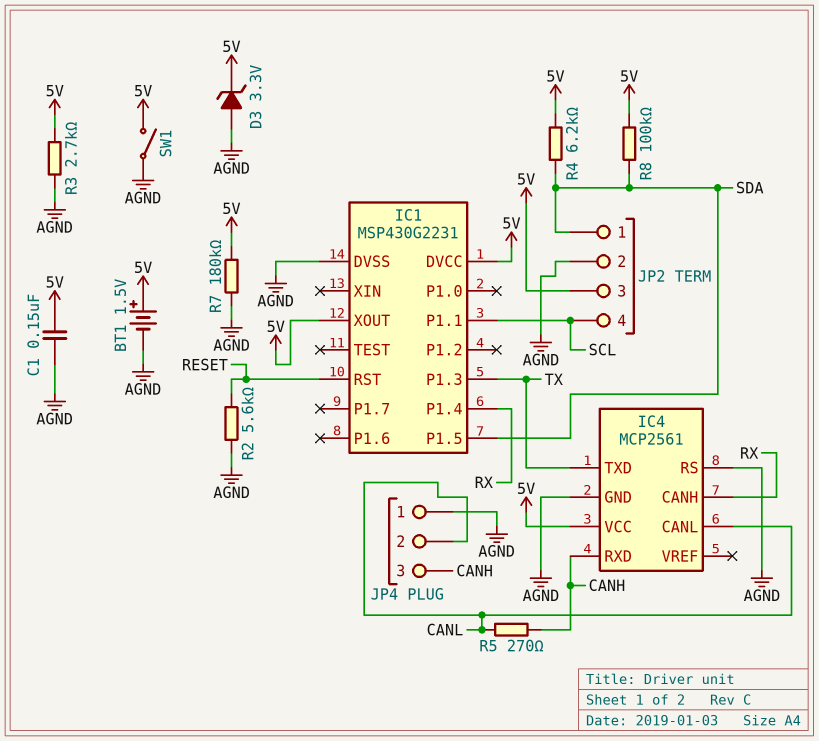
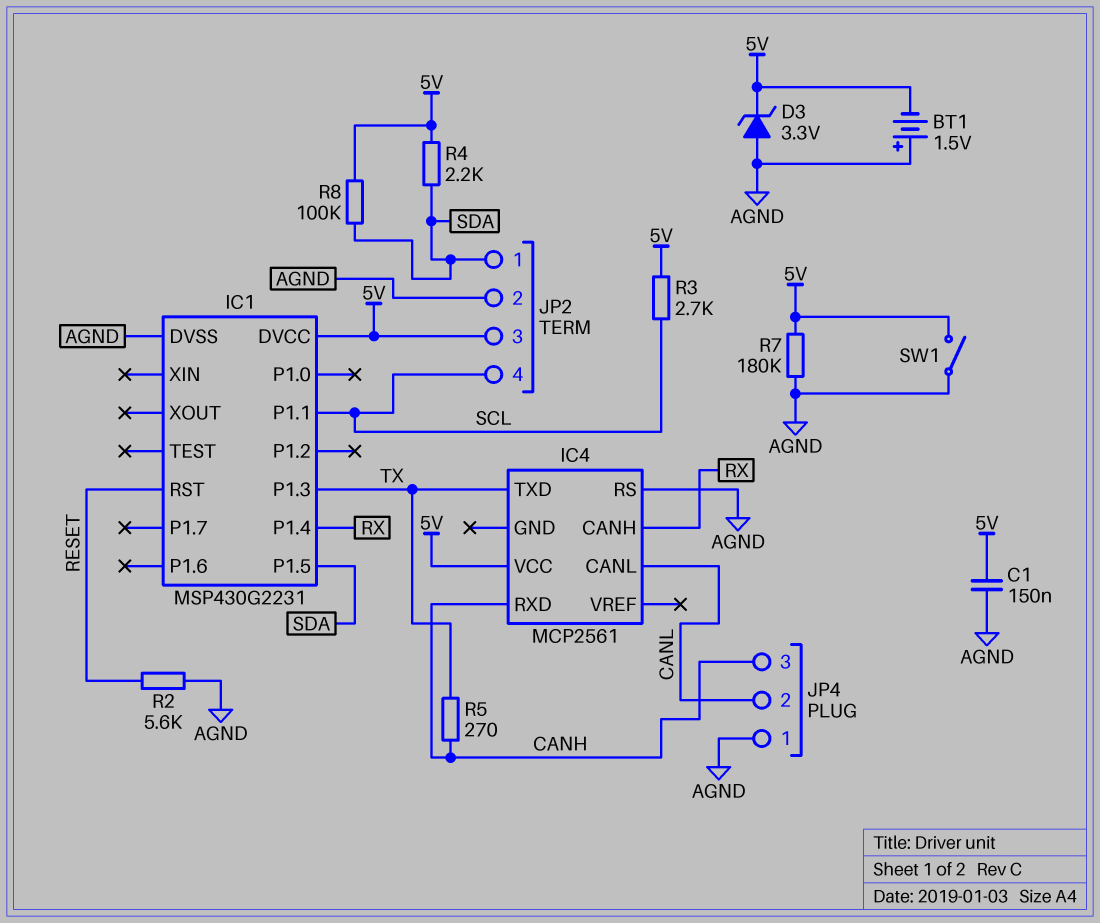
BT1: 1.5V (plus 5V, minus AGND) -> 1.5V (plus AGND, minus 5V)
IC1 pin XOUT: 5V -> none
IC4 pin GND: AGND -> none
R3: 2.7k (5V, AGND) -> 2.7k (5V, SCL)
R4: 6.2k (5V, SDA) -> 2.2k (5V, SDA)
R5: 270 (CANH, CANL) -> 270 (CANH, TX)

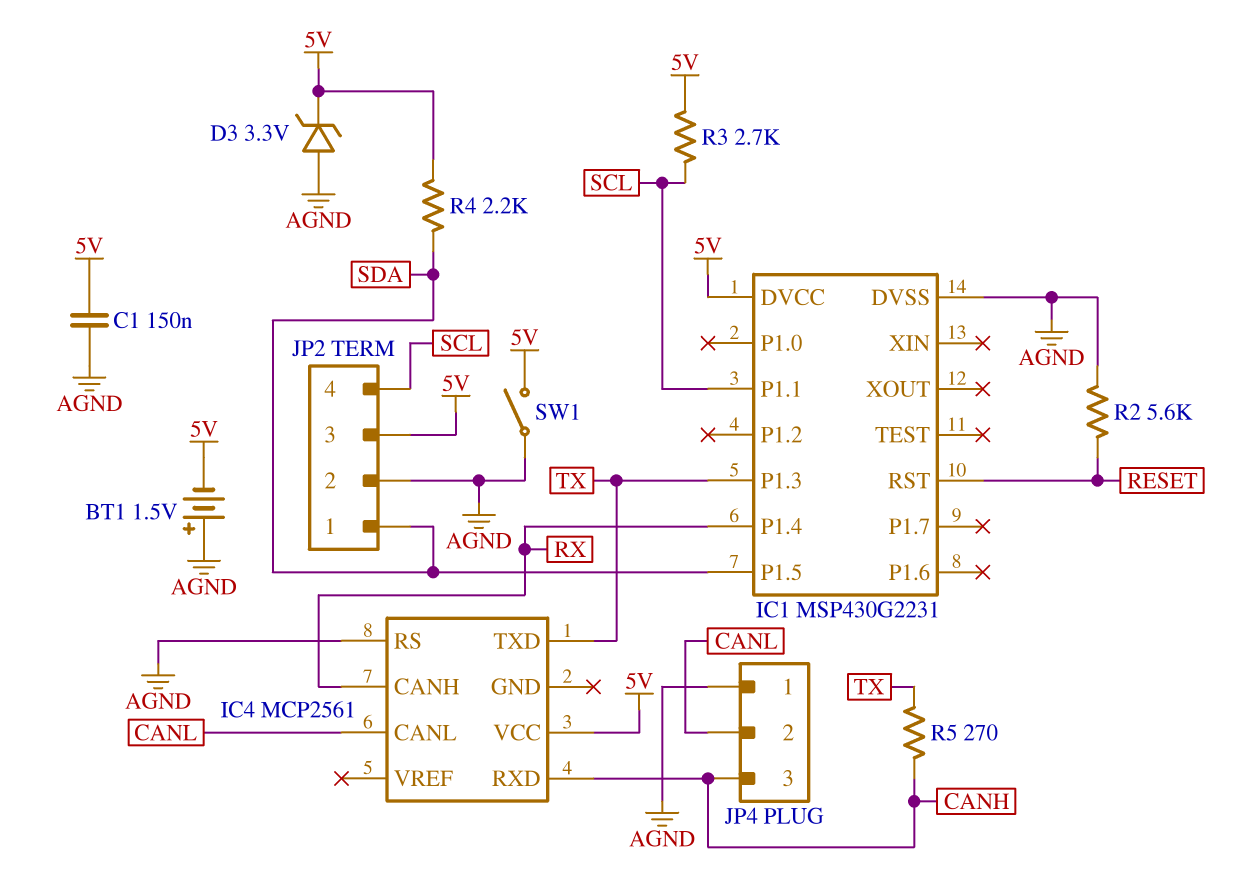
R7: 180k (5V, AGND) -> none
R8: 100k (5V, SDA) -> none

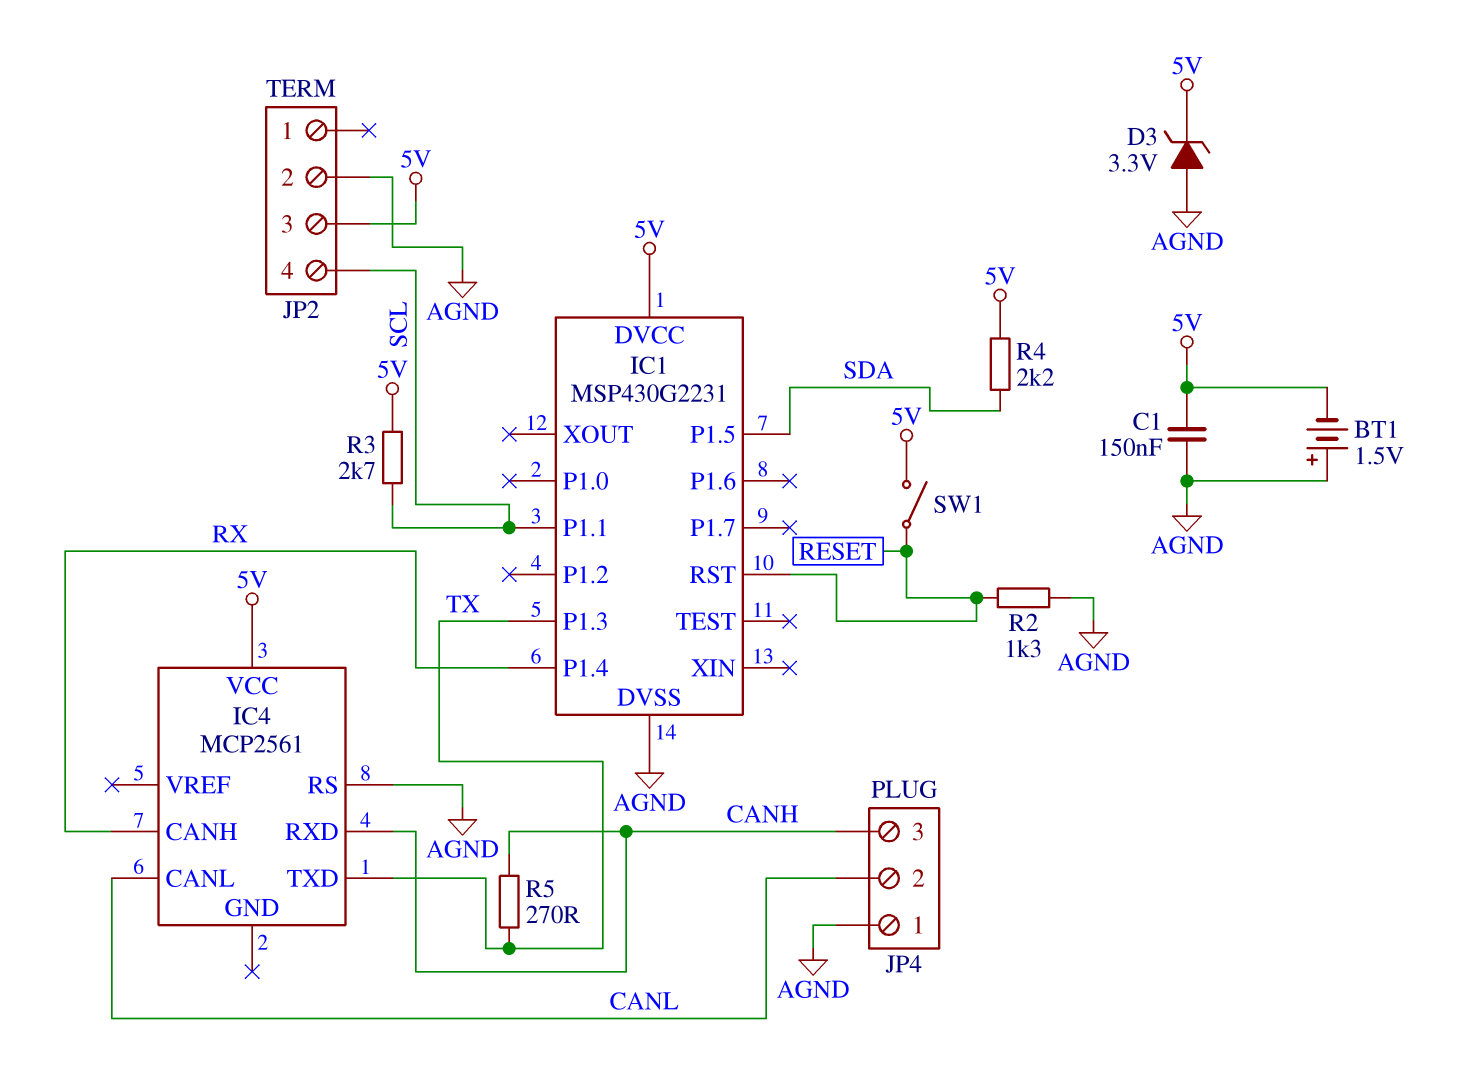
JP2 pin 1: SDA -> none
R2: 5.6k (AGND, RESET) -> 1.3k (AGND, RESET)
SW1: switch (5V, AGND) -> switch (5V, RESET)

